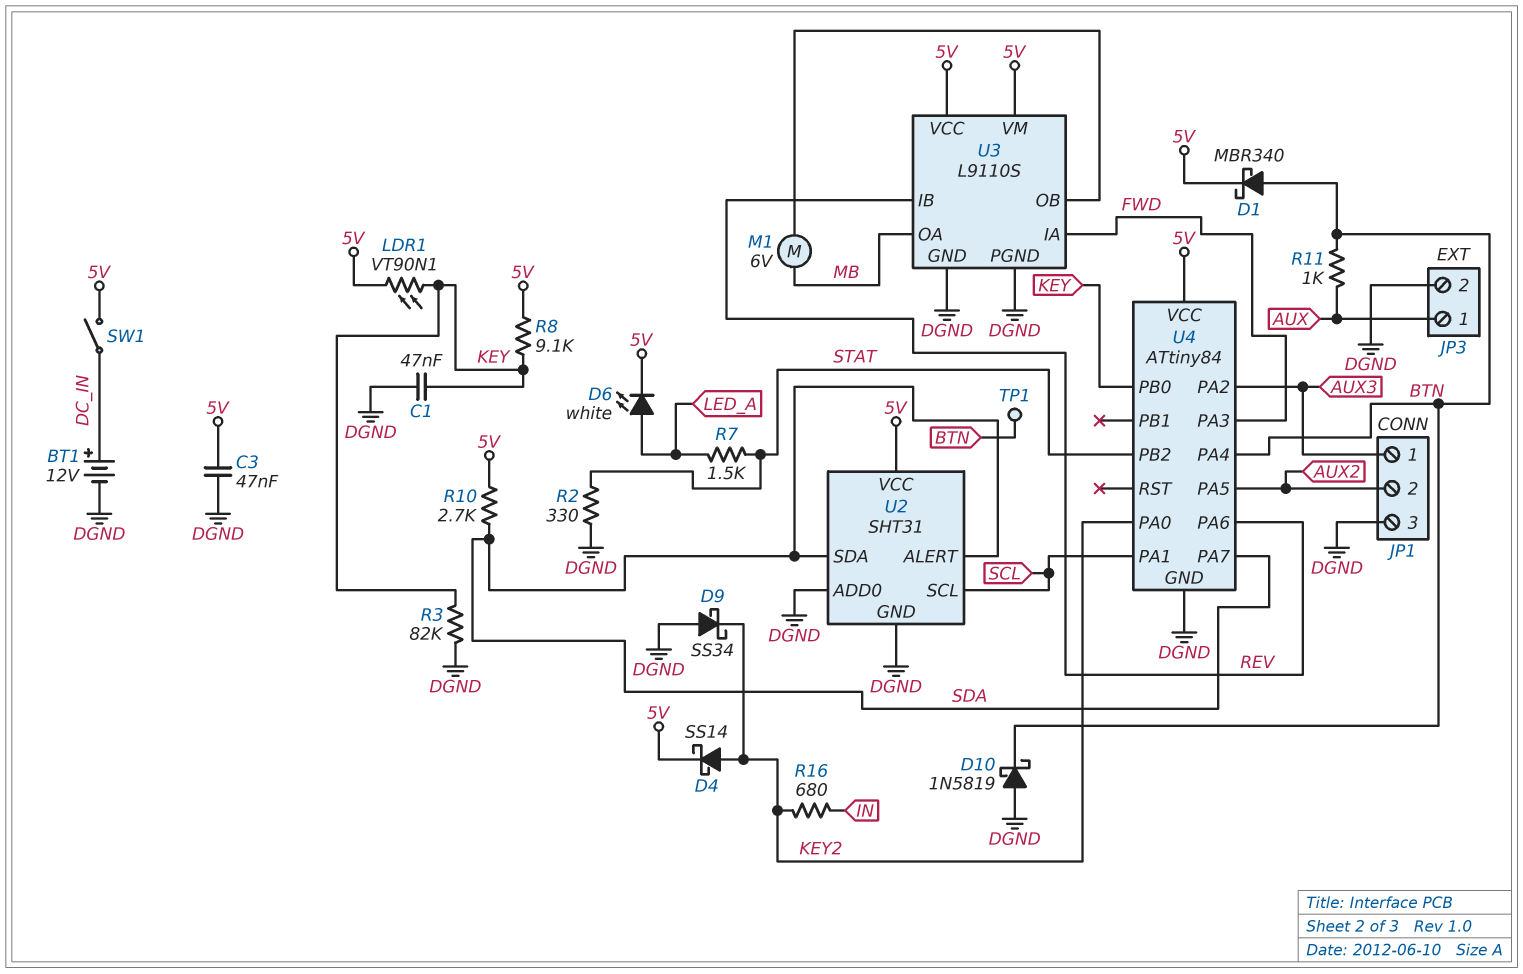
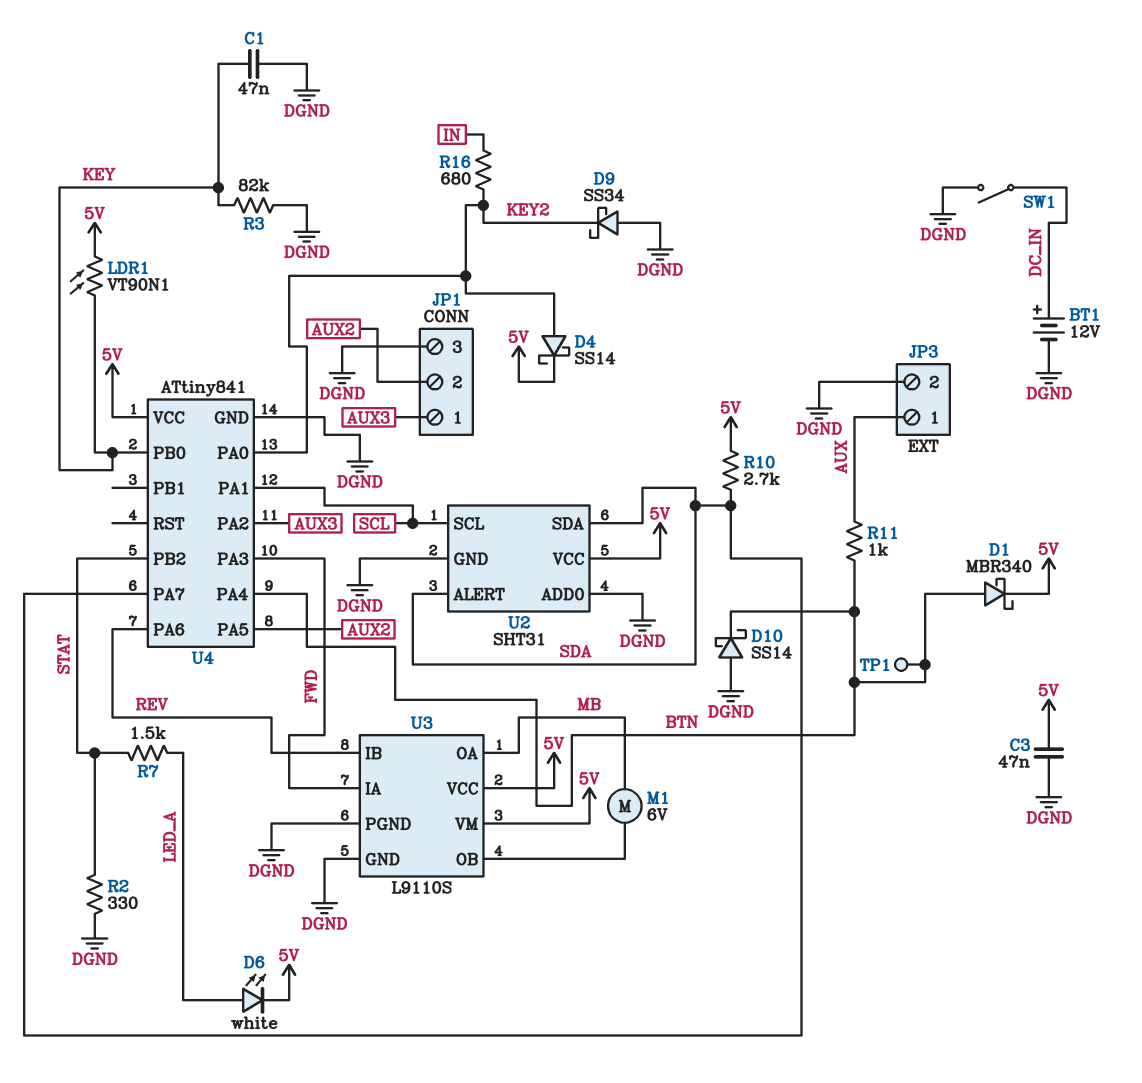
D10: schottky 1N5819 (A DGND, K BTN) -> schottky SS14 (A DGND, K BTN)
R8: 9.1k (5V, KEY) -> none
SW1: switch (5V, DC_IN) -> switch (DC_IN, DGND)
U4: ATtiny84 -> ATtiny841

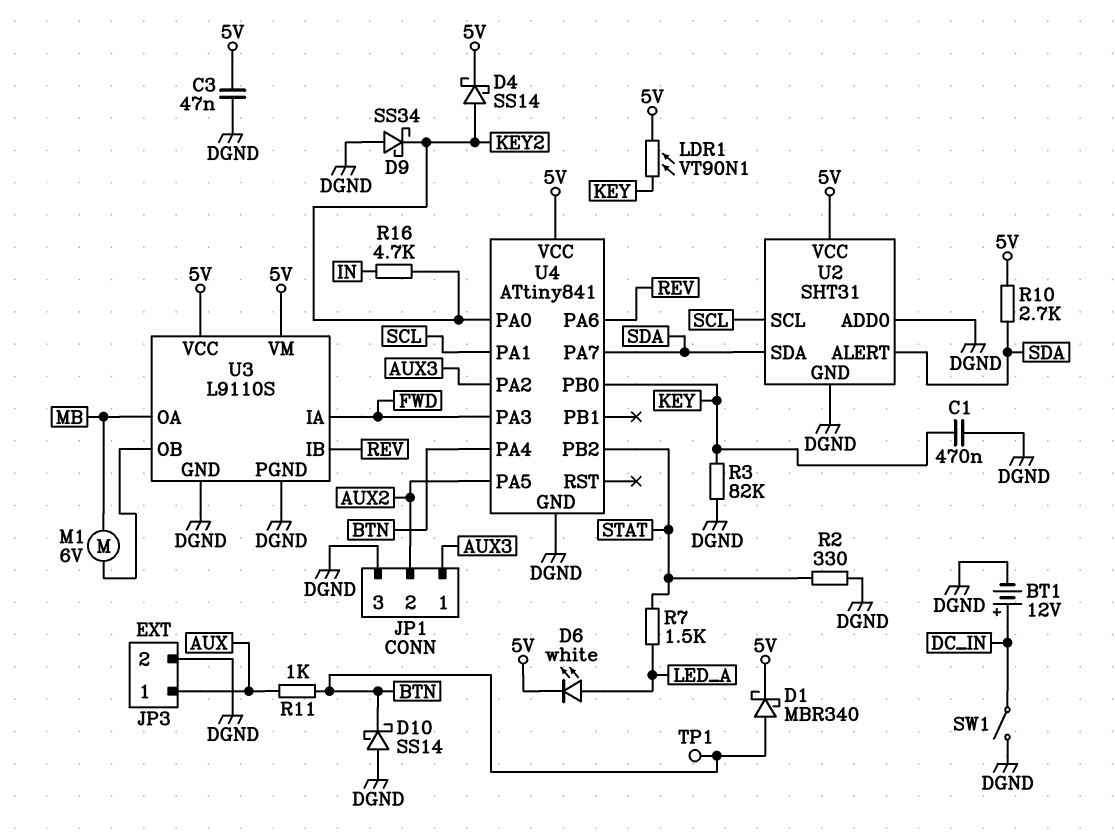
C1: 47nF (DGND, KEY) -> 470nF (DGND, KEY)
R16: 680 (IN, KEY2) -> 4.7k (IN, KEY2)

